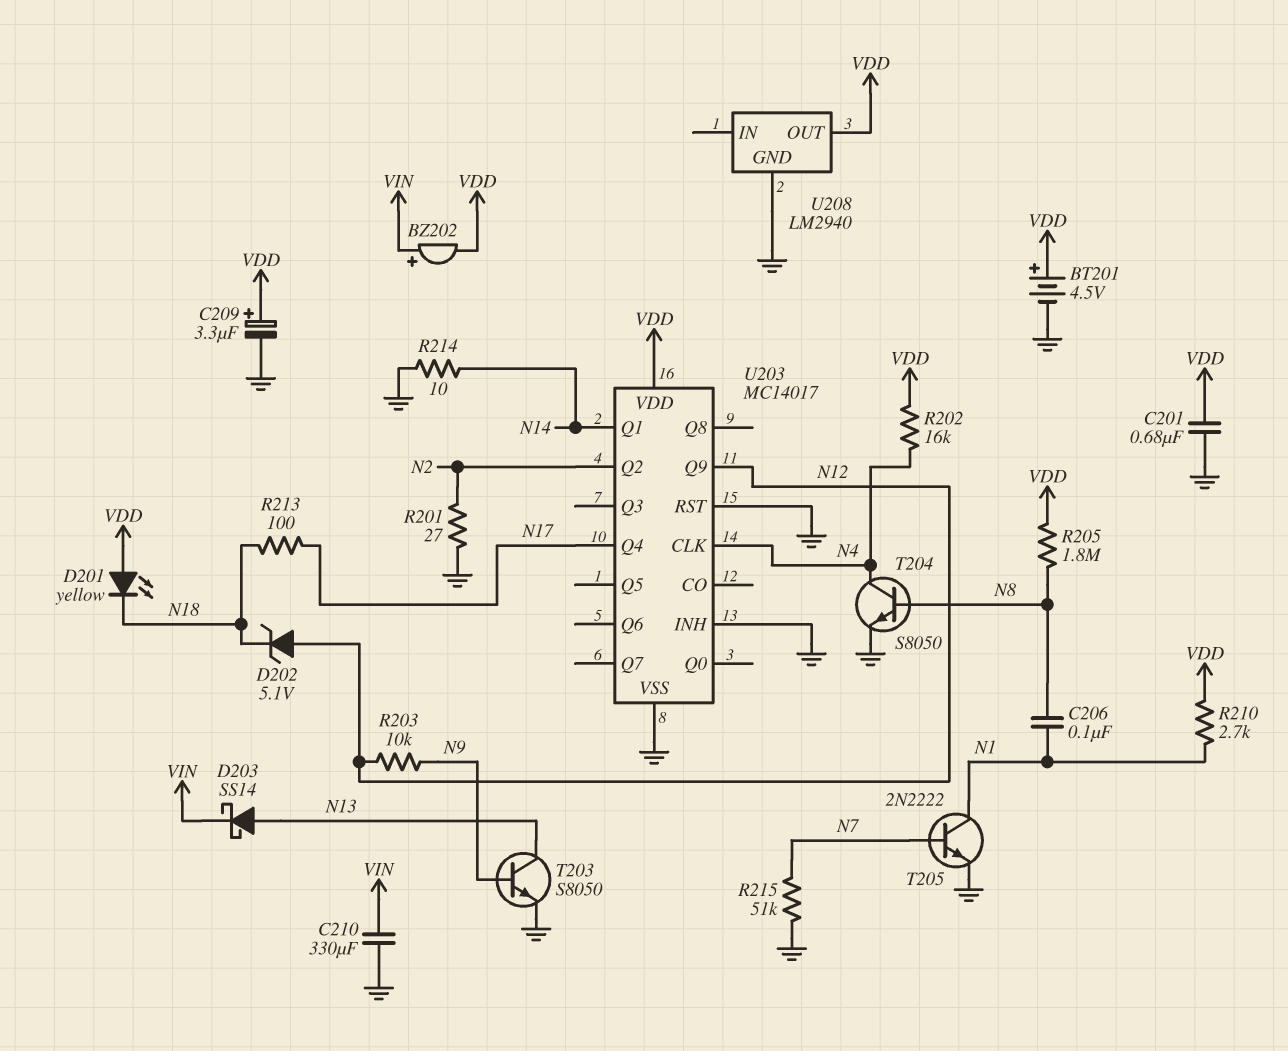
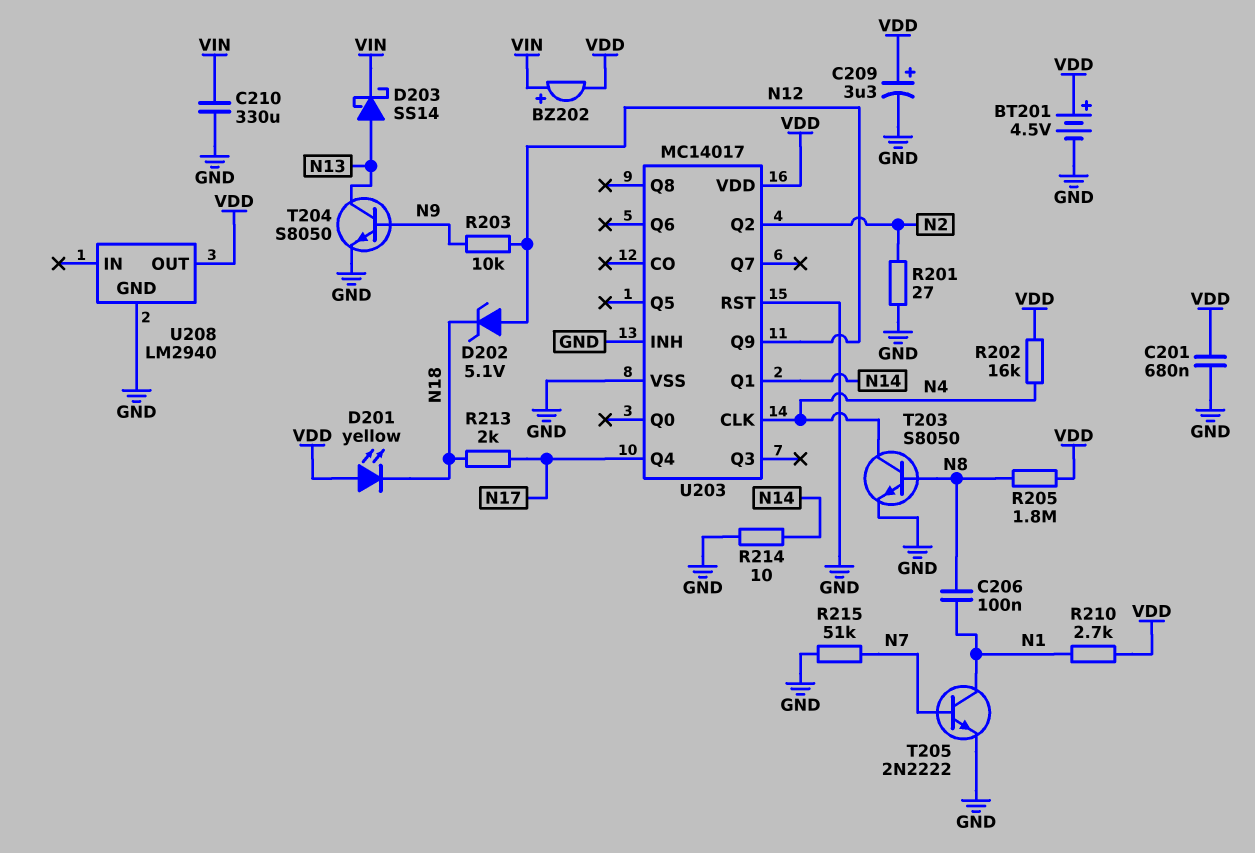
R213: 100 (N17, N18) -> 2k (N17, N18)
T203: NPN S8050 (B N9, C N13, E GND) -> NPN S8050 (B N8, C N4, E GND)
T204: NPN S8050 (B N8, C N4, E GND) -> NPN S8050 (B N9, C N13, E GND)

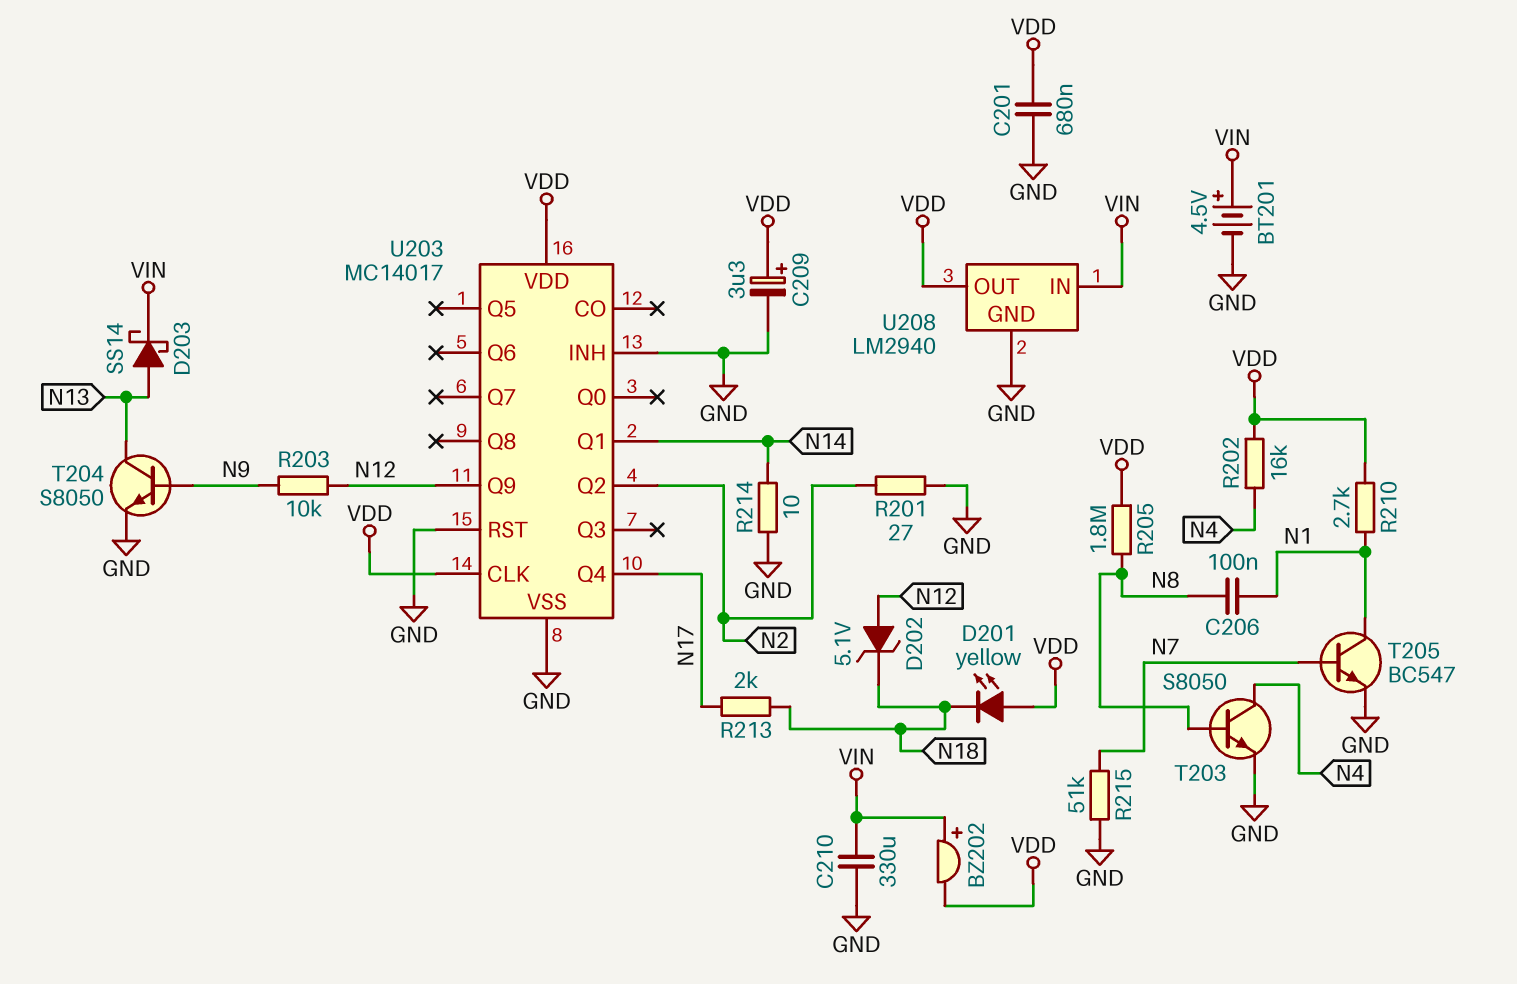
BT201: 4.5V (plus VDD, minus GND) -> 4.5V (plus VIN, minus GND)
T205: NPN 2N2222 (B N7, C N1, E GND) -> NPN BC547 (B N7, C N1, E GND)
U203 pin CLK: N4 -> VDD
U208 pin IN: none -> VIN

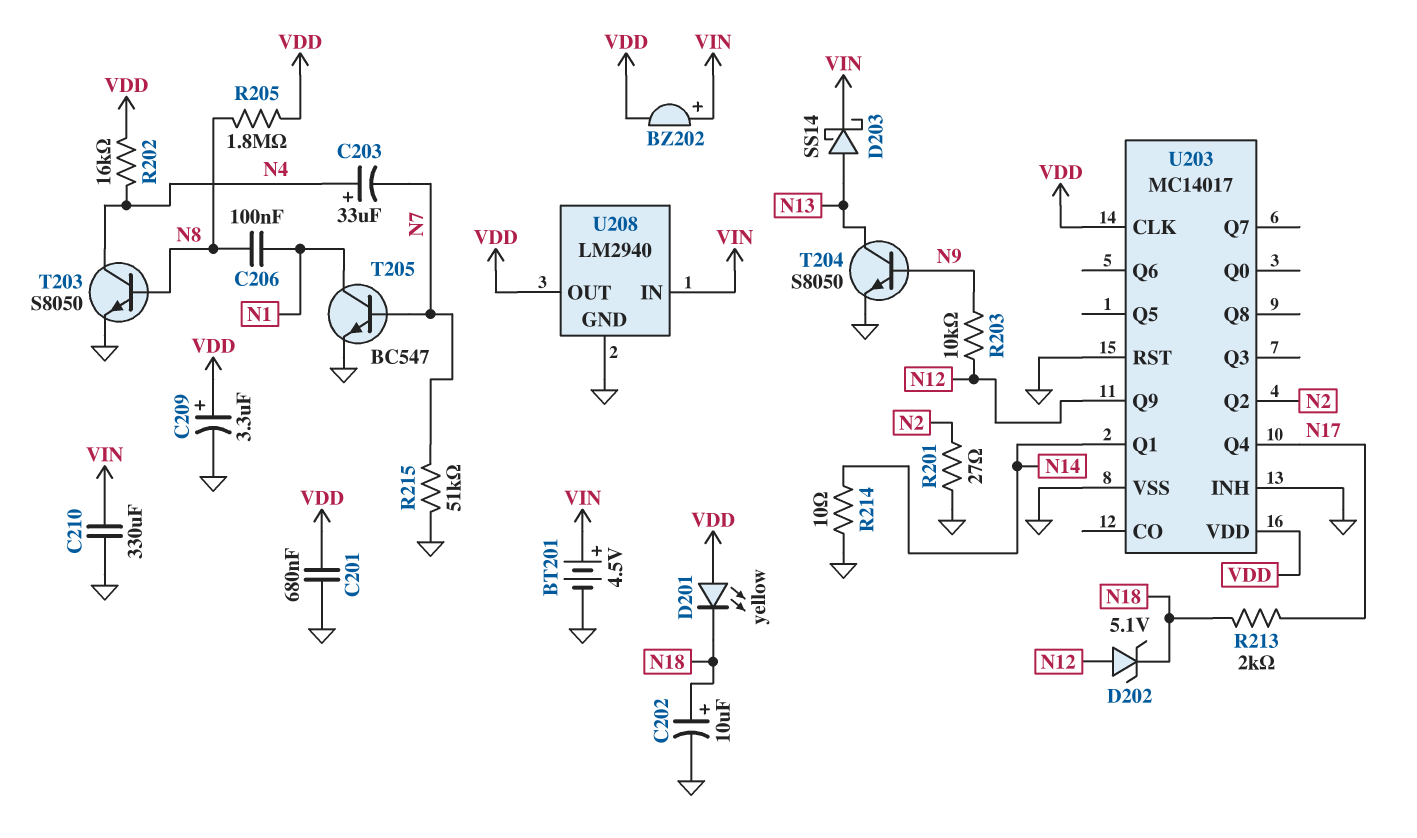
C202: none -> 10uF (plus N18, minus GND)
C203: none -> 33uF (plus N4, minus N7)
R210: 2.7k (N1, VDD) -> none

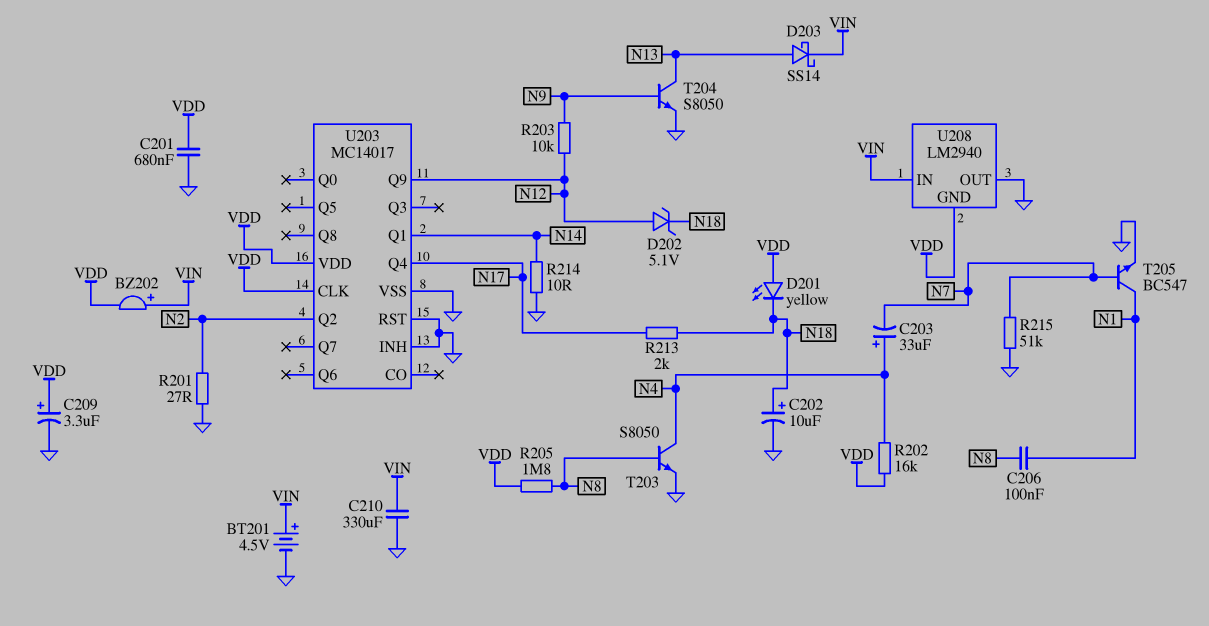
U208 pin GND: GND -> VDD
U208 pin OUT: VDD -> GND

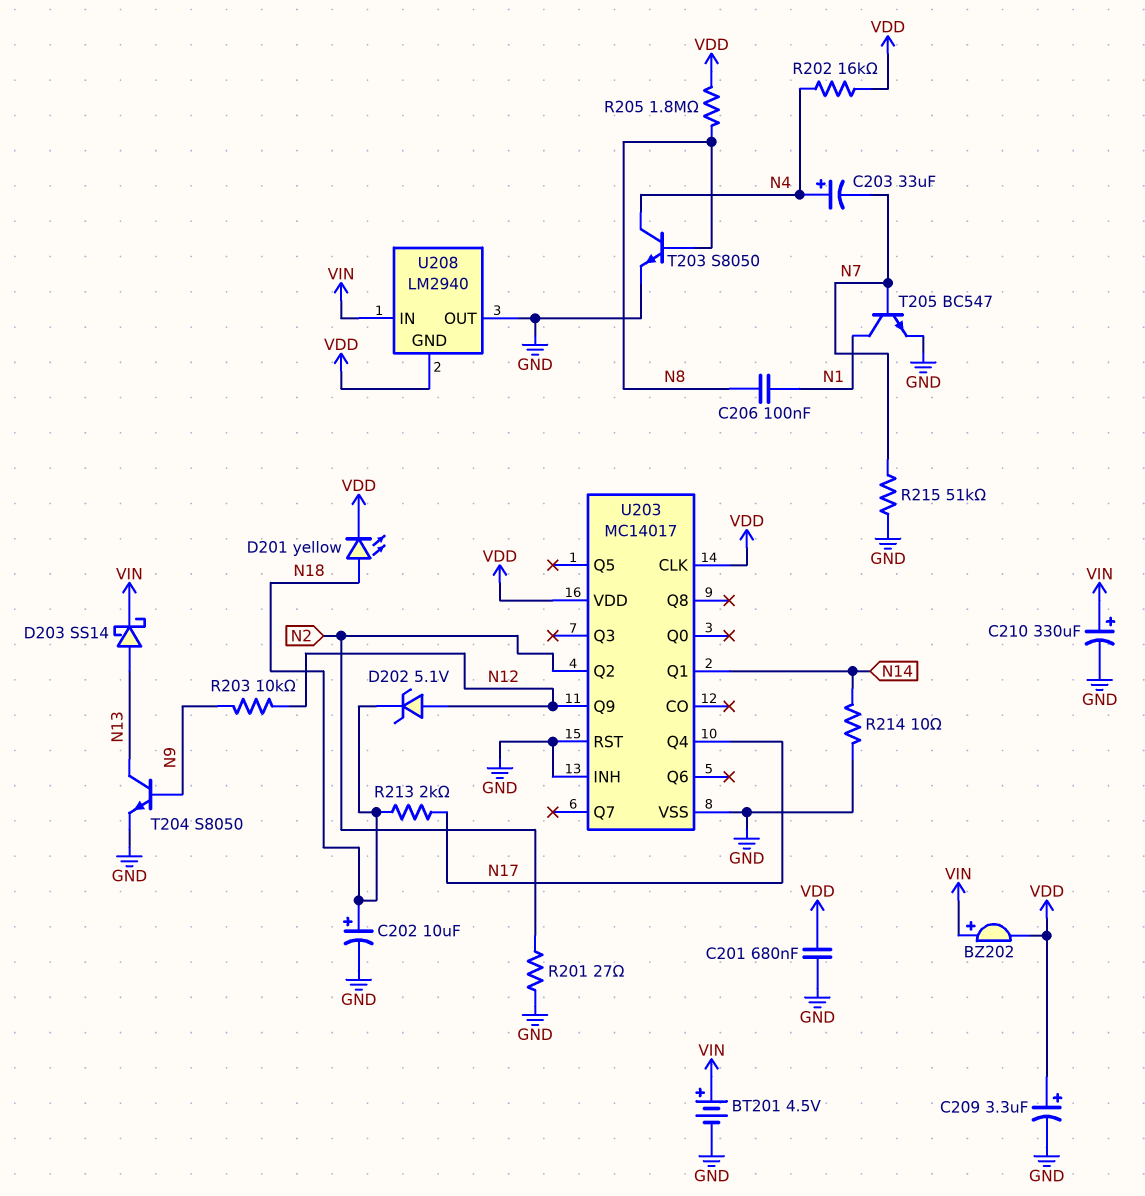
C210: 330uF (GND, VIN) -> 330uF (plus VIN, minus GND)
D201: LED yellow (A VDD, K N18) -> LED yellow (A N18, K VDD)

